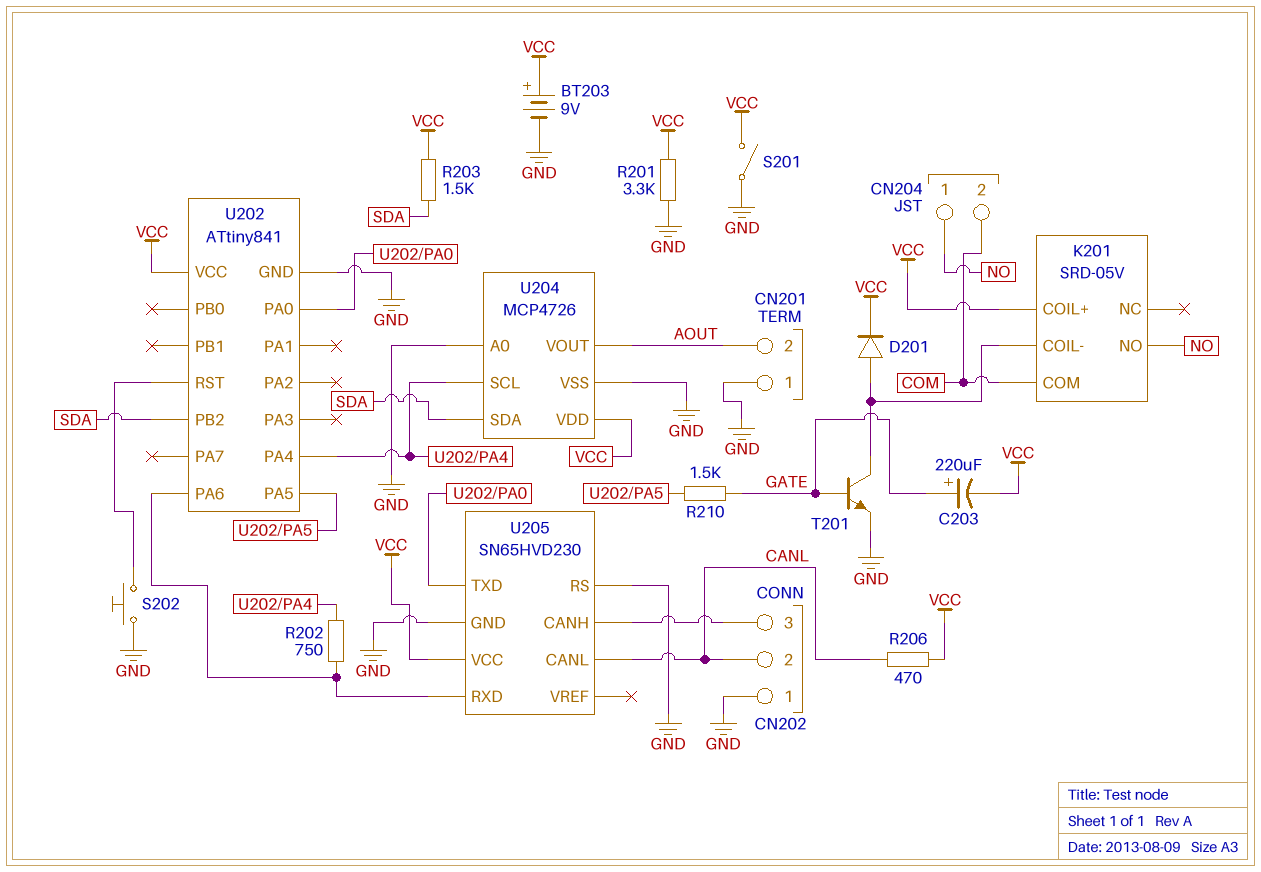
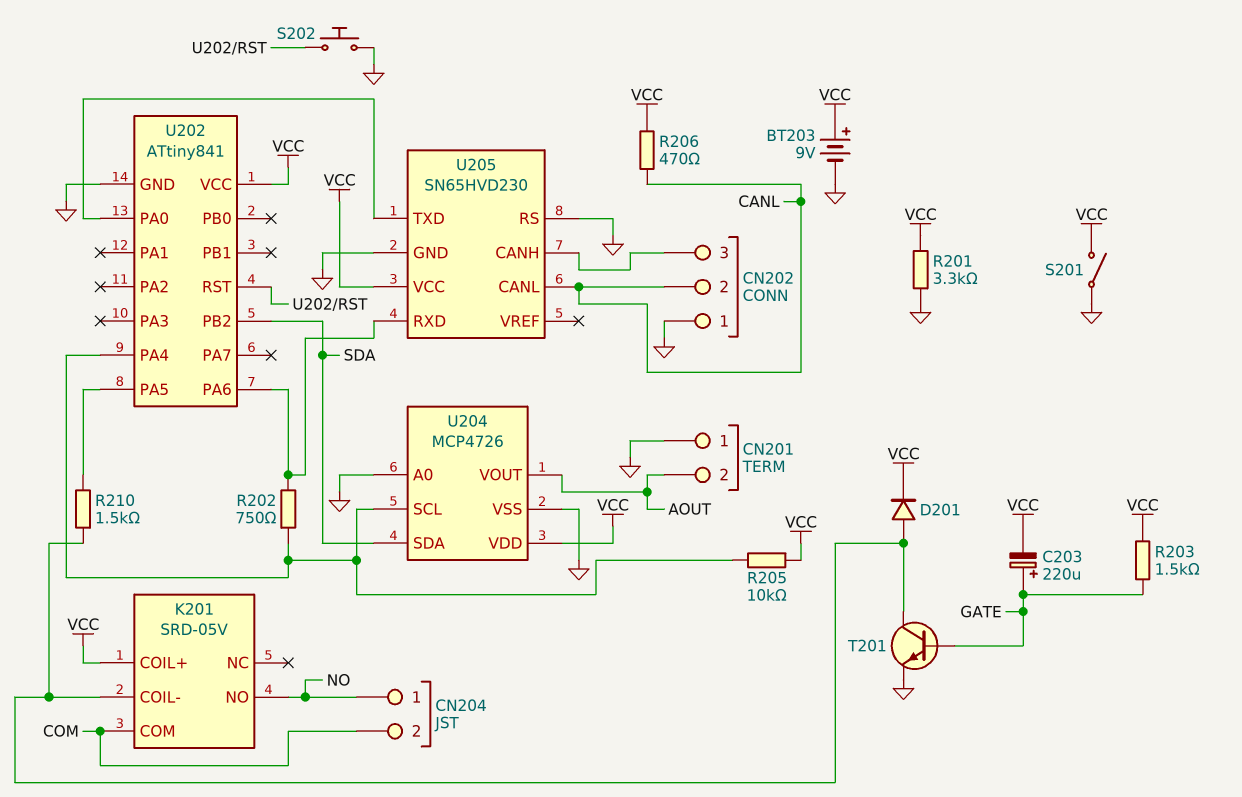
R203: 1.5k (SDA, VCC) -> 1.5k (GATE, VCC)
R205: none -> 10k (U202/PA4, VCC)
R210: 1.5k (GATE, U202/PA5) -> 1.5k (K201/COIL-, U202/PA5)

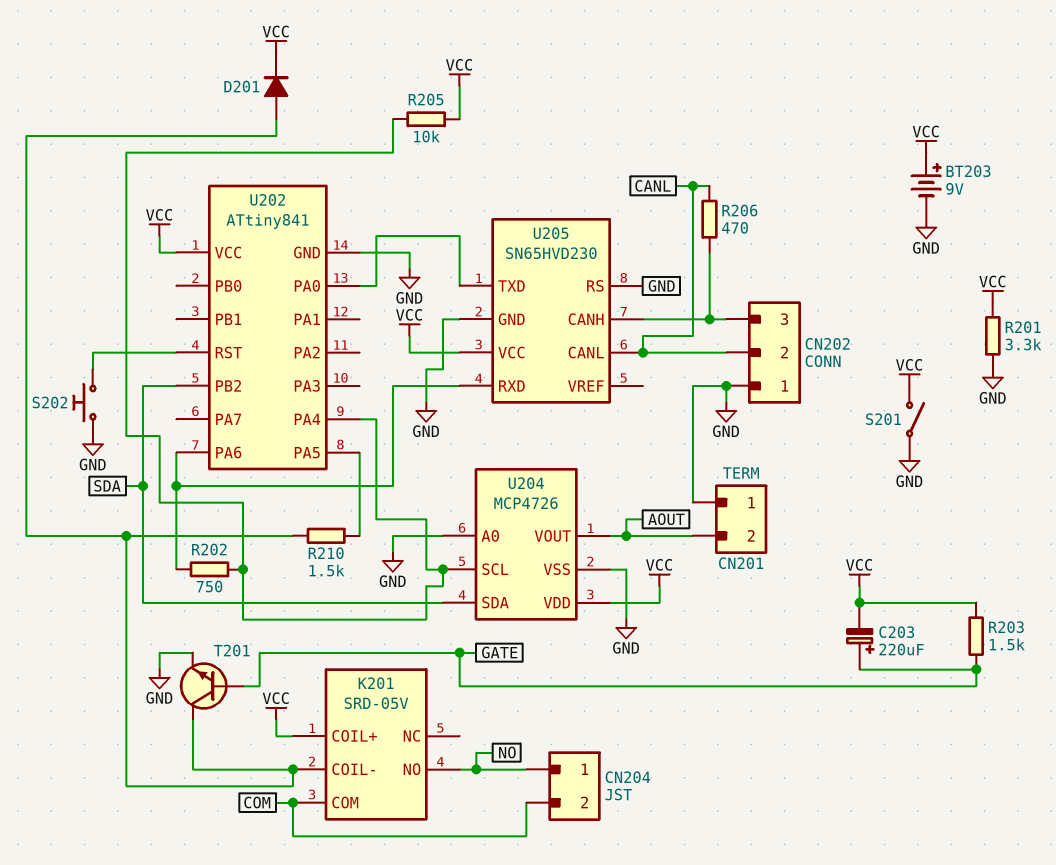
R206: 470 (CANL, VCC) -> 470 (CANL, CN202/3)

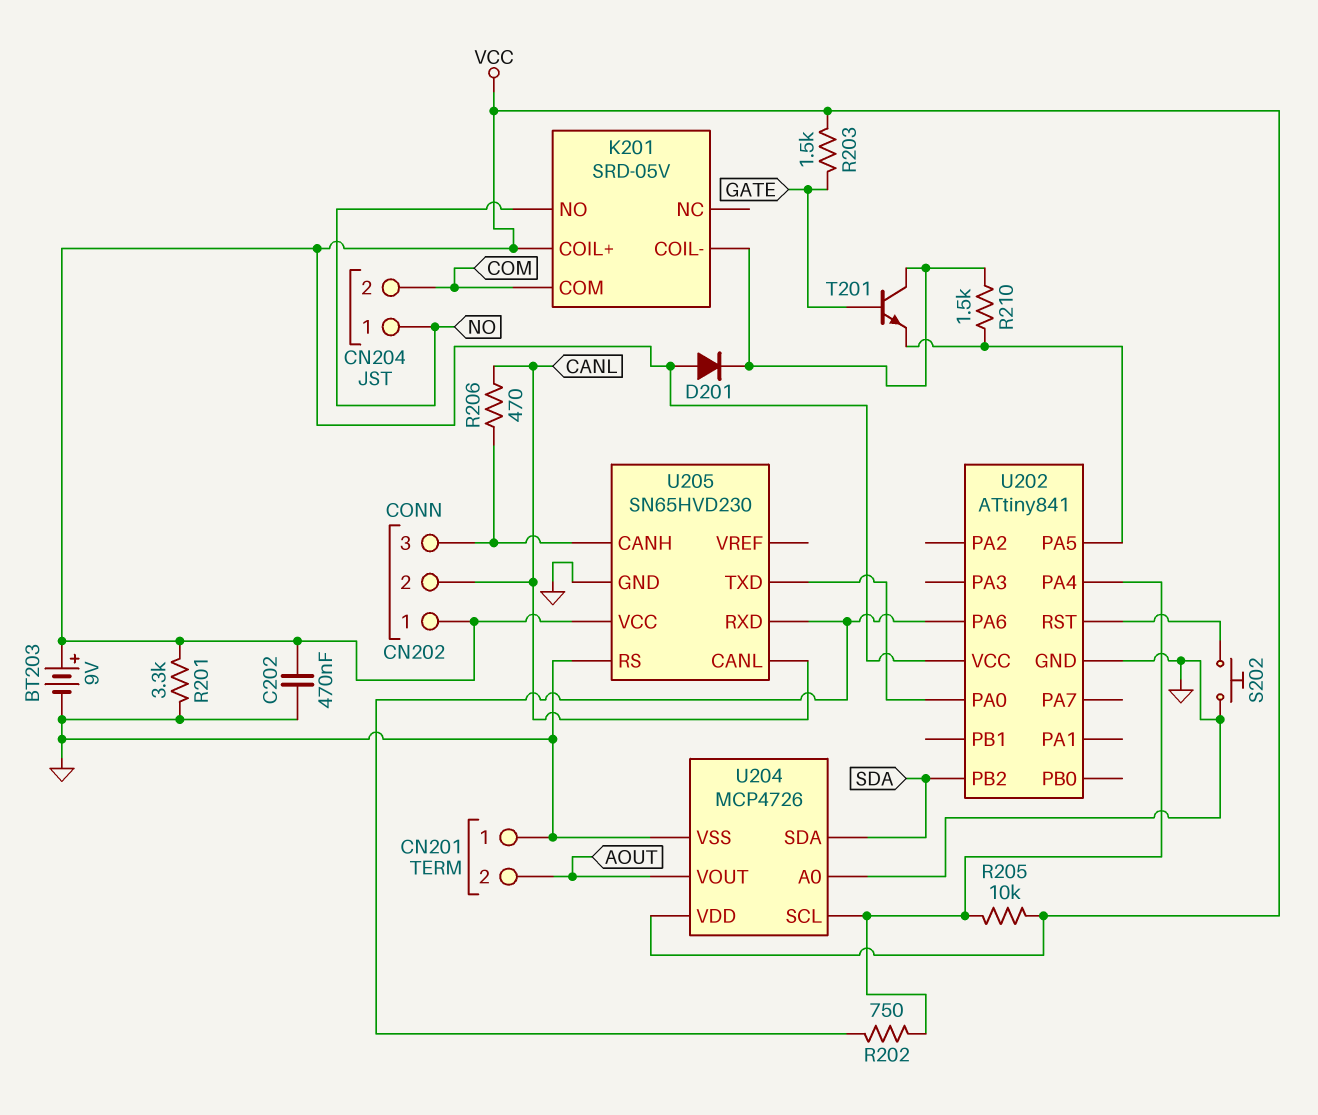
C202: none -> 470nF (GND, VCC)
C203: 220uF (plus GATE, minus VCC) -> none
CN202 pin 1: GND -> VCC
D201: diode (A K201/COIL-, K VCC) -> diode (A VCC, K K201/COIL-)
S201: switch (GND, VCC) -> none
T201: NPN (B GATE, C K201/COIL-, E GND) -> NPN (B GATE, C K201/COIL-, E U202/PA5)

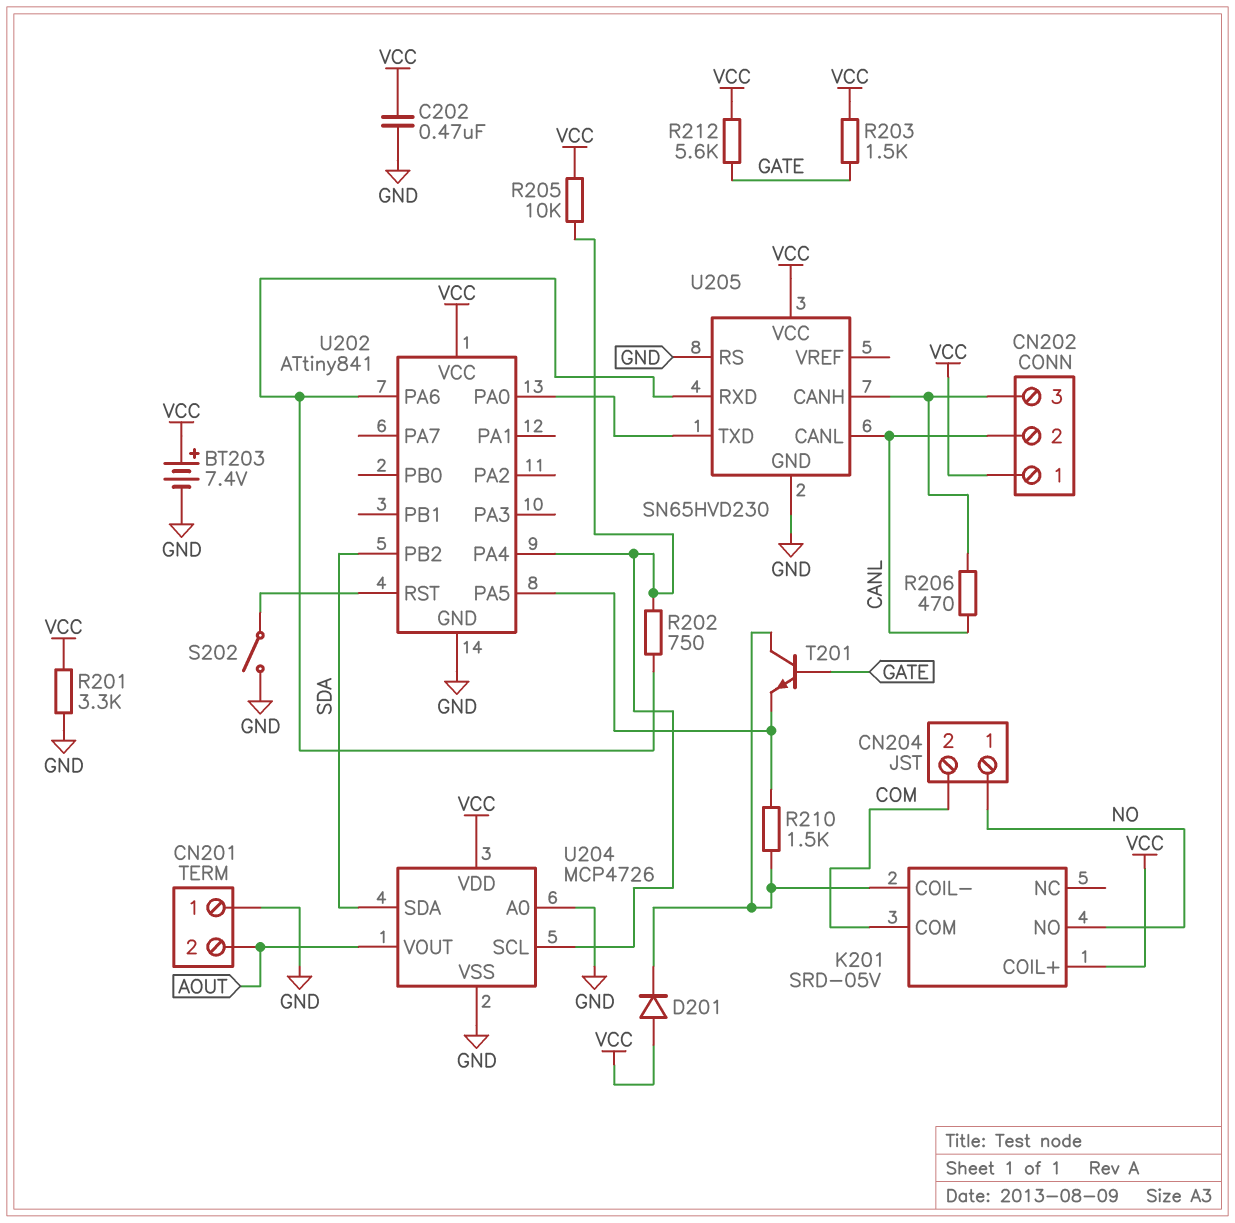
BT203: 9V (plus VCC, minus GND) -> 7.4V (plus VCC, minus GND)
R212: none -> 5.6k (GATE, VCC)
S202: button (GND, U202/RST) -> switch (GND, U202/RST)

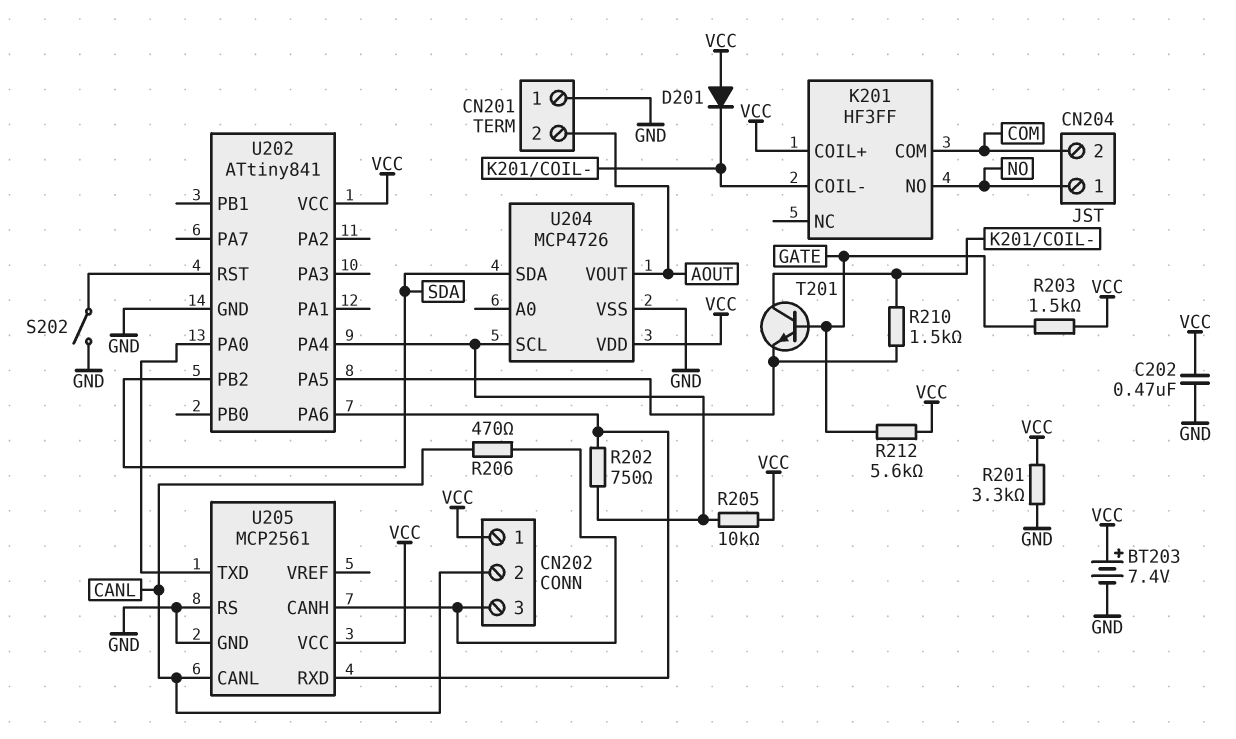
K201: SRD-05V -> HF3FF
U204 pin A0: GND -> none
U205: SN65HVD230 -> MCP2561

